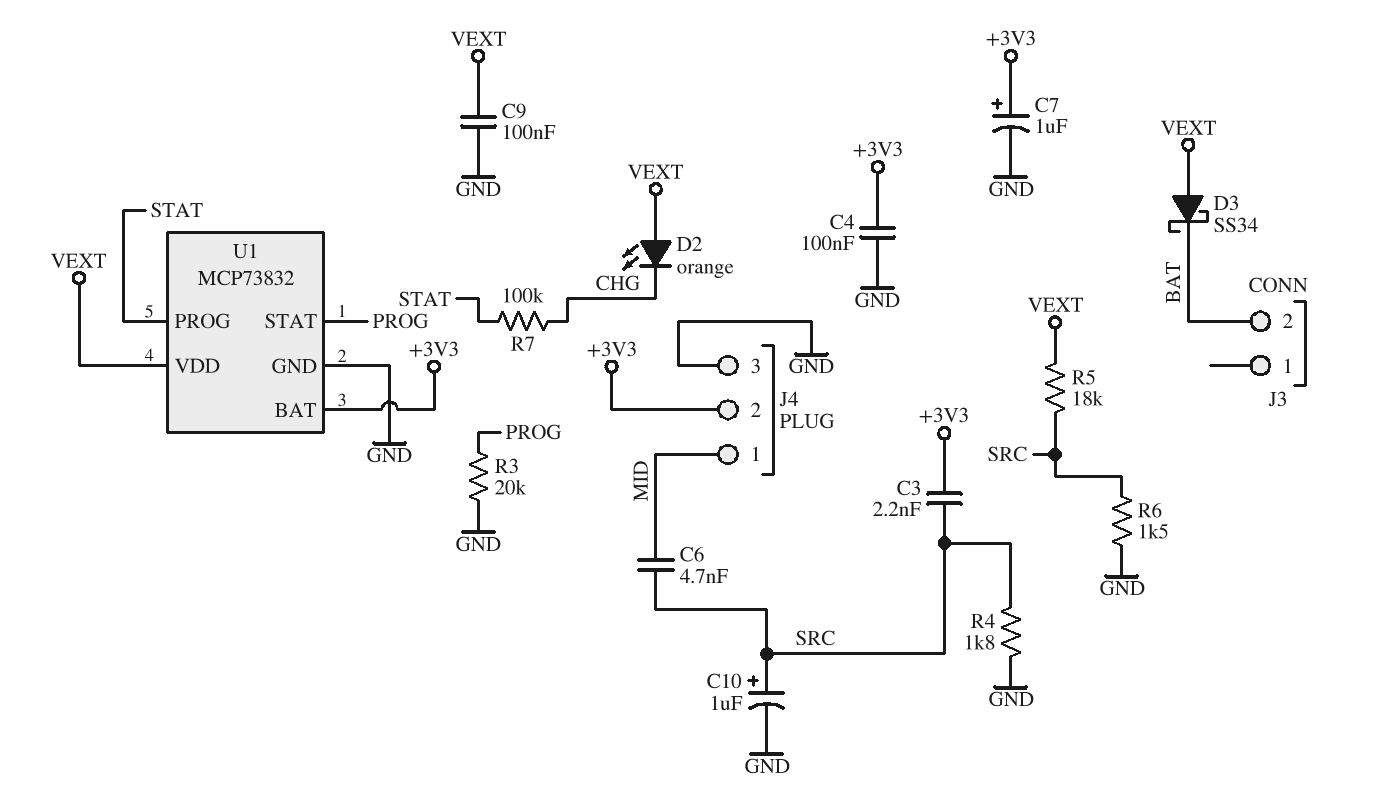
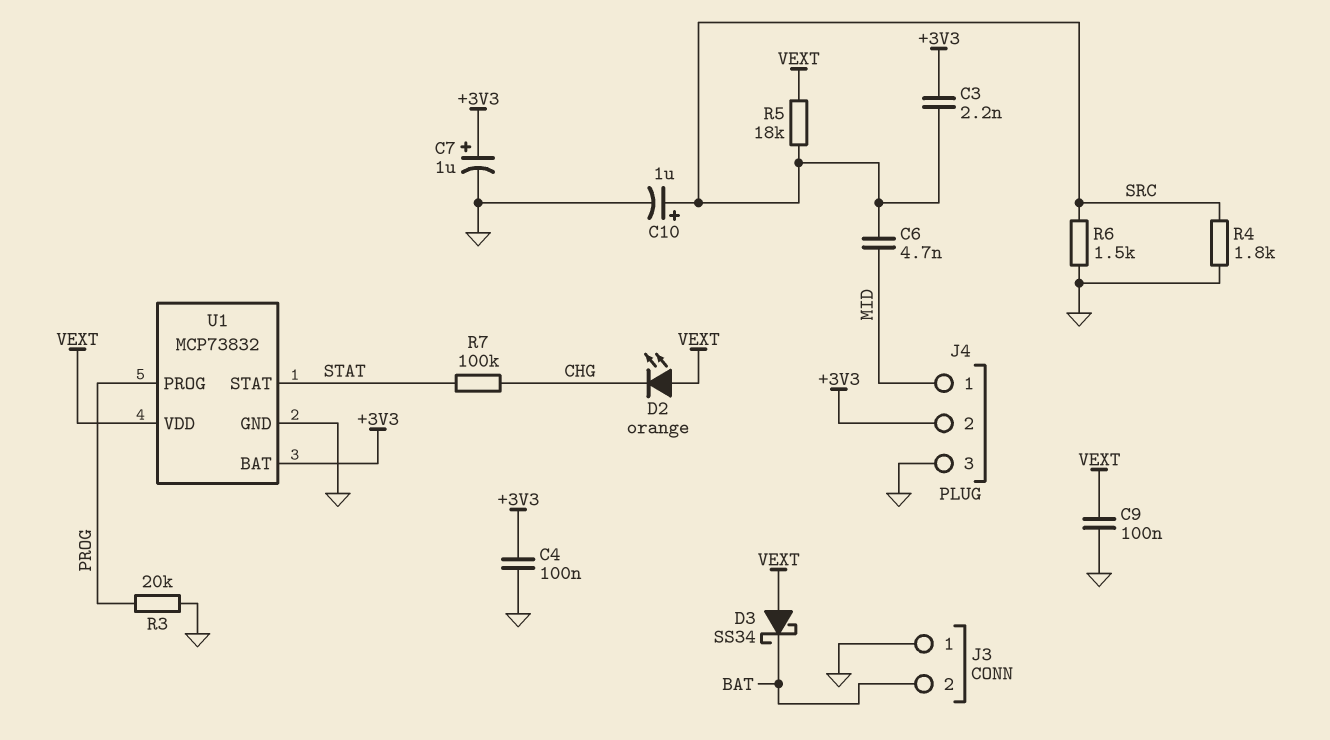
J3 pin 1: none -> GND
U1 pin PROG: STAT -> PROG
U1 pin STAT: PROG -> STAT

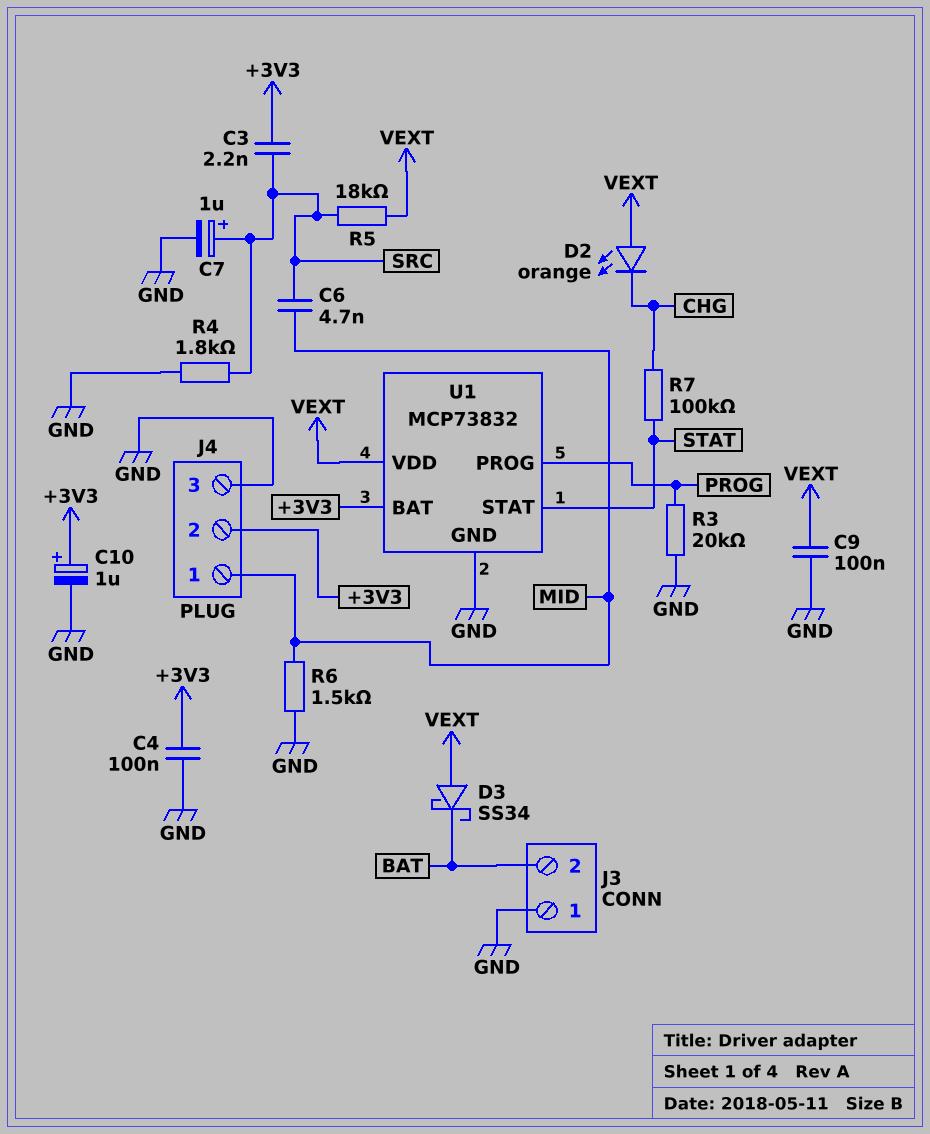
C7: 1uF (plus +3V3, minus GND) -> 1uF (plus SRC, minus GND)
C10: 1uF (plus SRC, minus GND) -> 1uF (plus +3V3, minus GND)
R6: 1.5k (GND, SRC) -> 1.5k (GND, MID)

